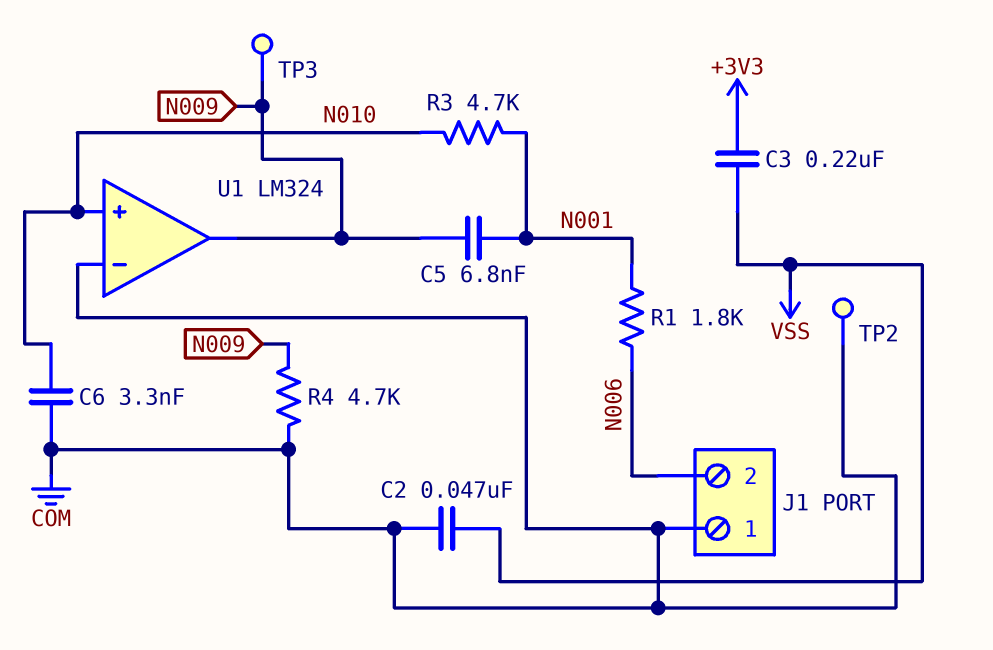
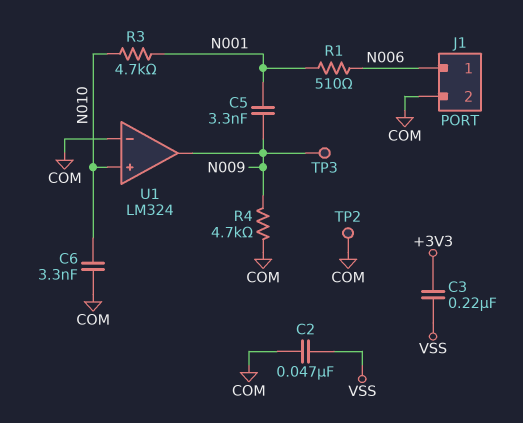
C5: 6.8nF (N001, N009) -> 3.3nF (N001, N009)
J1 pin 1: COM -> N006
J1 pin 2: N006 -> COM
R1: 1.8k (N001, N006) -> 510 (N001, N006)

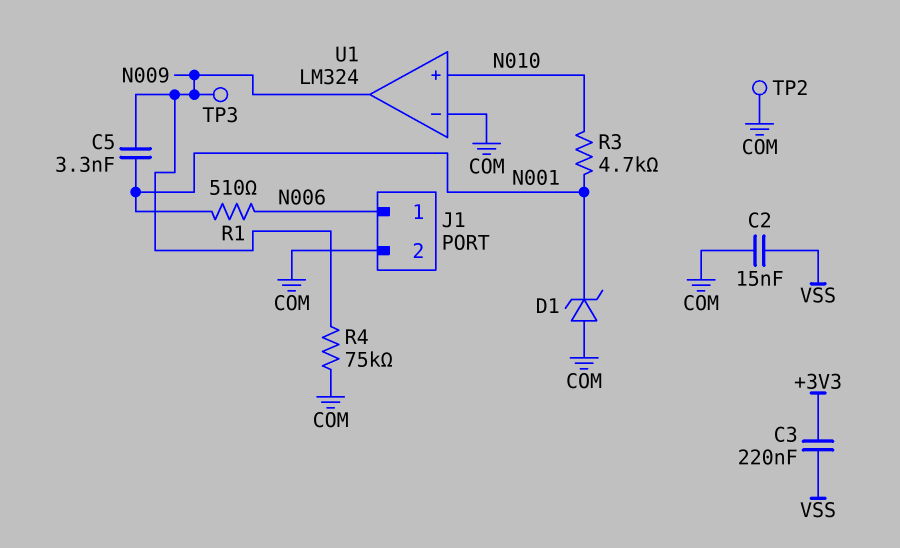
C2: 47nF (COM, VSS) -> 15nF (COM, VSS)
C6: 3.3nF (COM, N010) -> none
D1: none -> zener (A COM, K N001)
R4: 4.7k (COM, N009) -> 75k (COM, N009)

